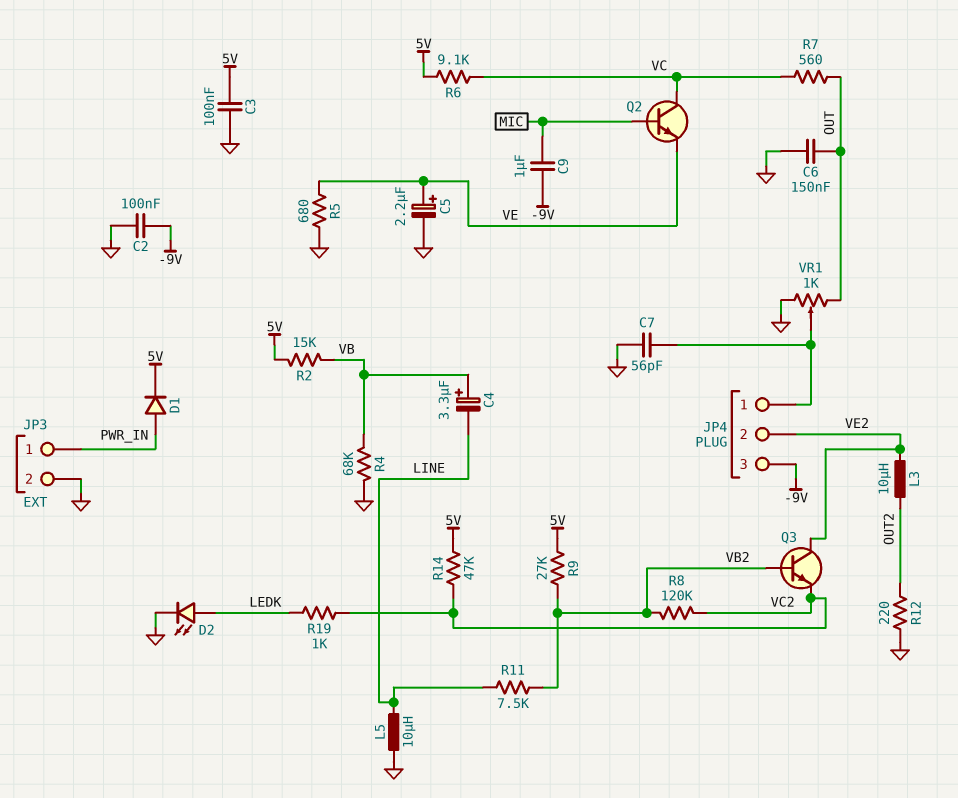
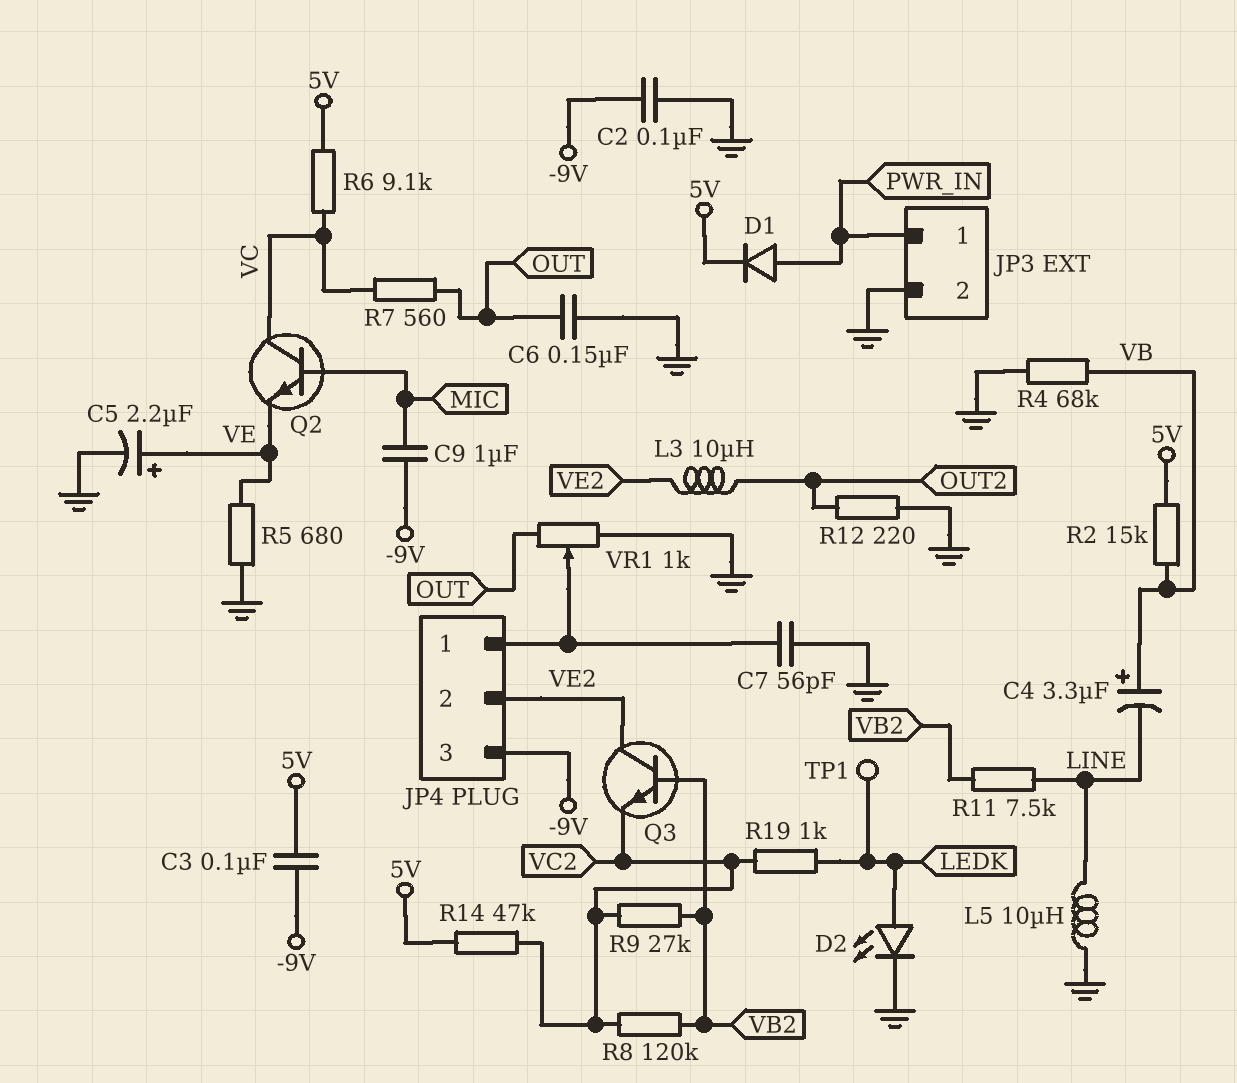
C3: 100nF (5V, GND) -> 100nF (-9V, 5V)
R9: 27k (5V, VB2) -> 27k (VB2, VC2)
TP1: none -> test point (LEDK)

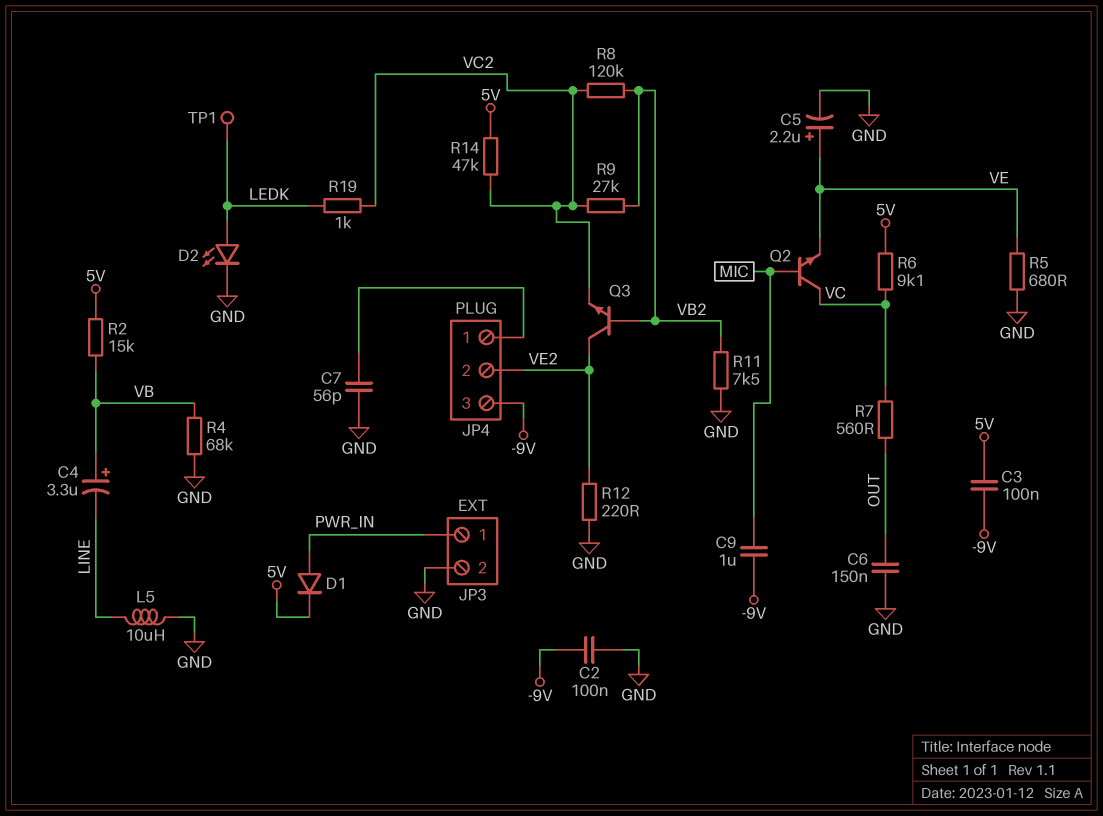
L3: 10uH (OUT2, VE2) -> none
R11: 7.5k (LINE, VB2) -> 7.5k (GND, VB2)
R12: 220 (GND, OUT2) -> 220 (GND, VE2)
VR1: 1k (GND, OUT, wiper JP4/1) -> none

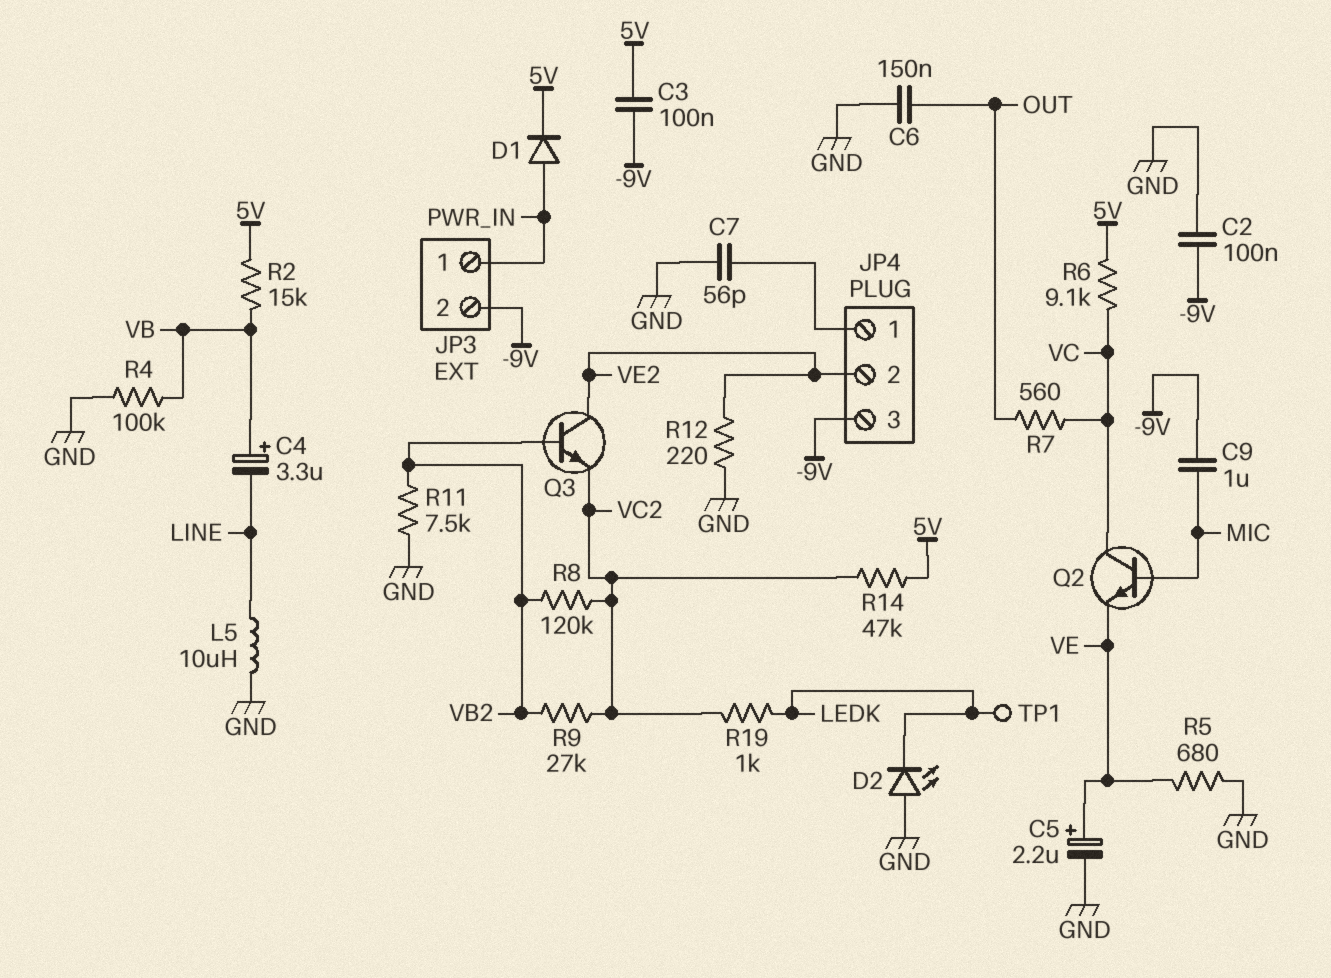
D2: LED (A LEDK, K GND) -> LED (A GND, K LEDK)
JP3 pin 2: GND -> -9V
R4: 68k (GND, VB) -> 100k (GND, VB)

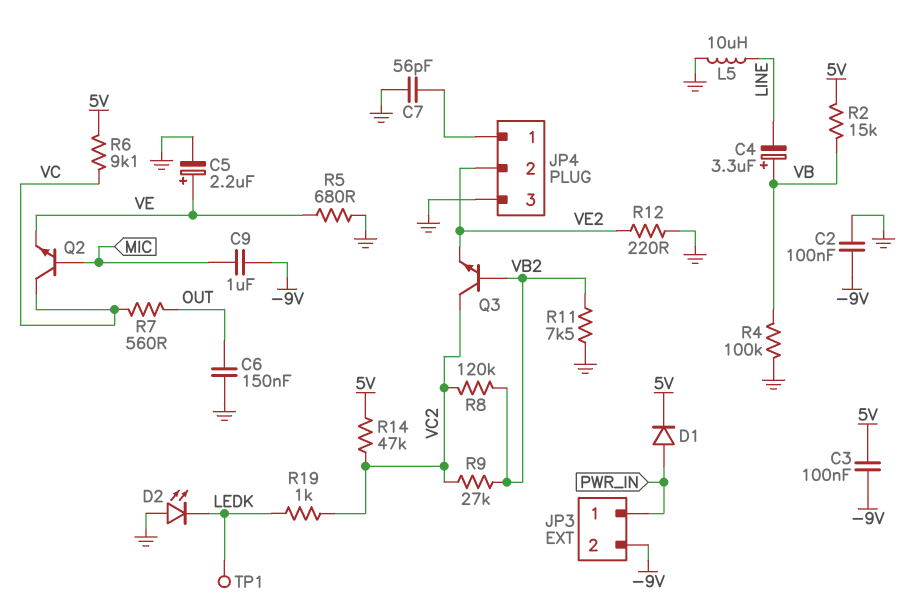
JP4 pin 3: -9V -> GND
Q3: NPN (B VB2, C VE2, E VC2) -> NPN (B VB2, C VC2, E VE2)

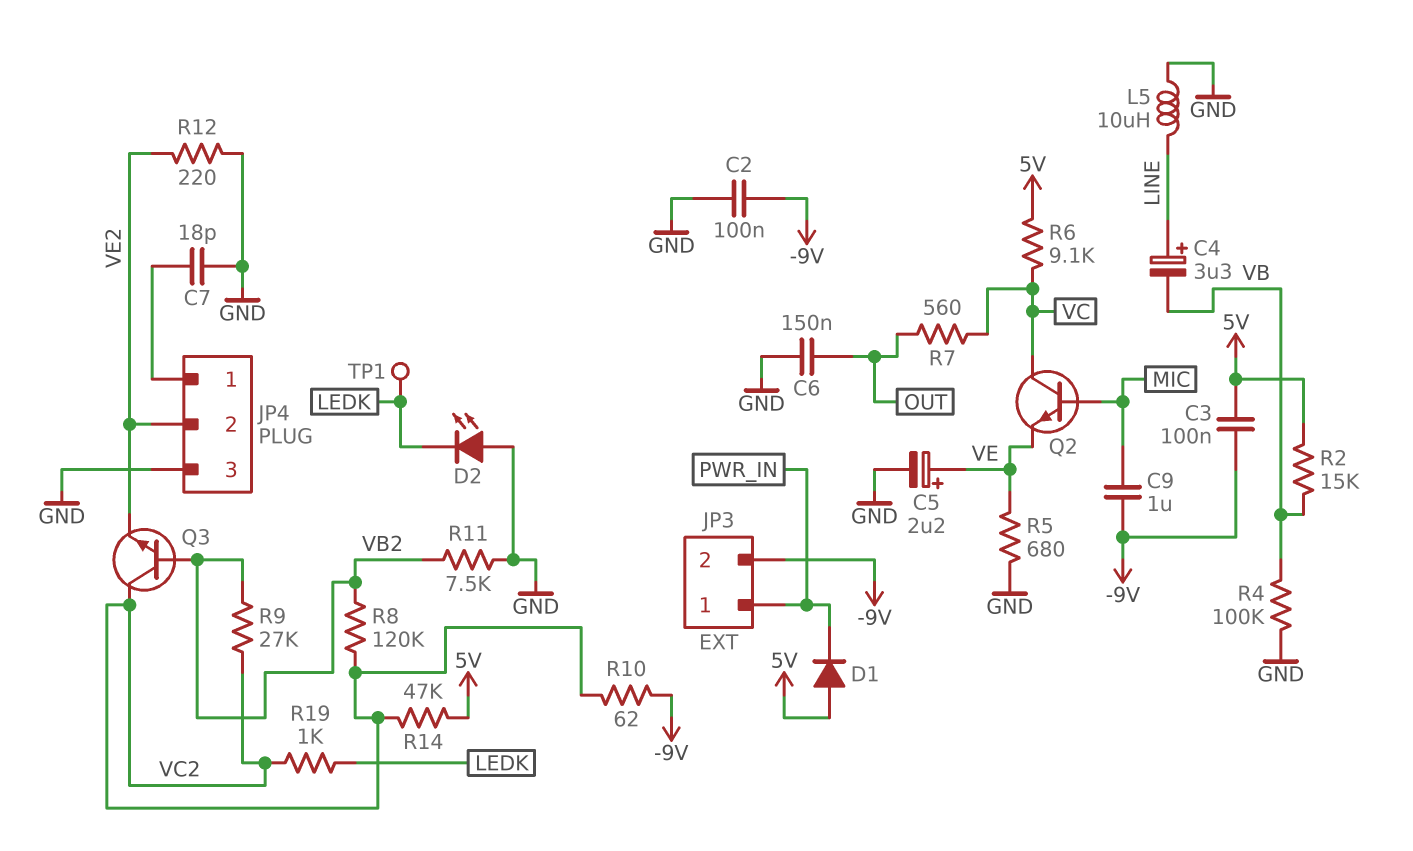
C4: 3.3uF (plus VB, minus LINE) -> 3.3uF (plus LINE, minus VB)
C7: 56pF (GND, JP4/1) -> 18pF (GND, JP4/1)
D1: diode (A PWR_IN, K 5V) -> diode (A 5V, K PWR_IN)
R10: none -> 62 (-9V, VC2)

